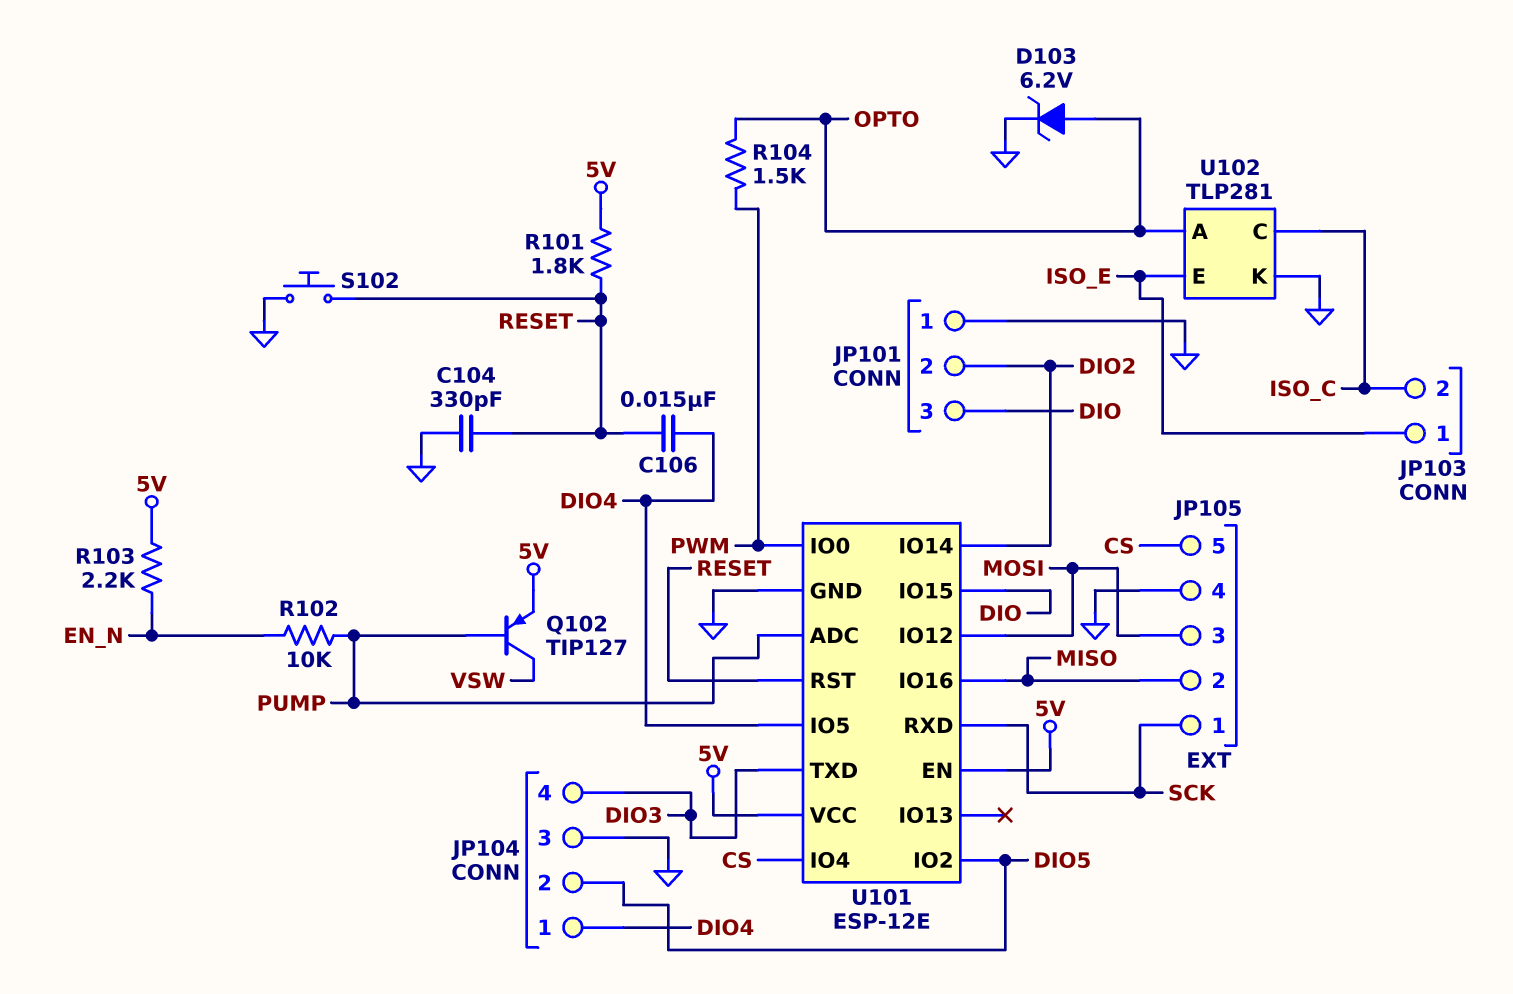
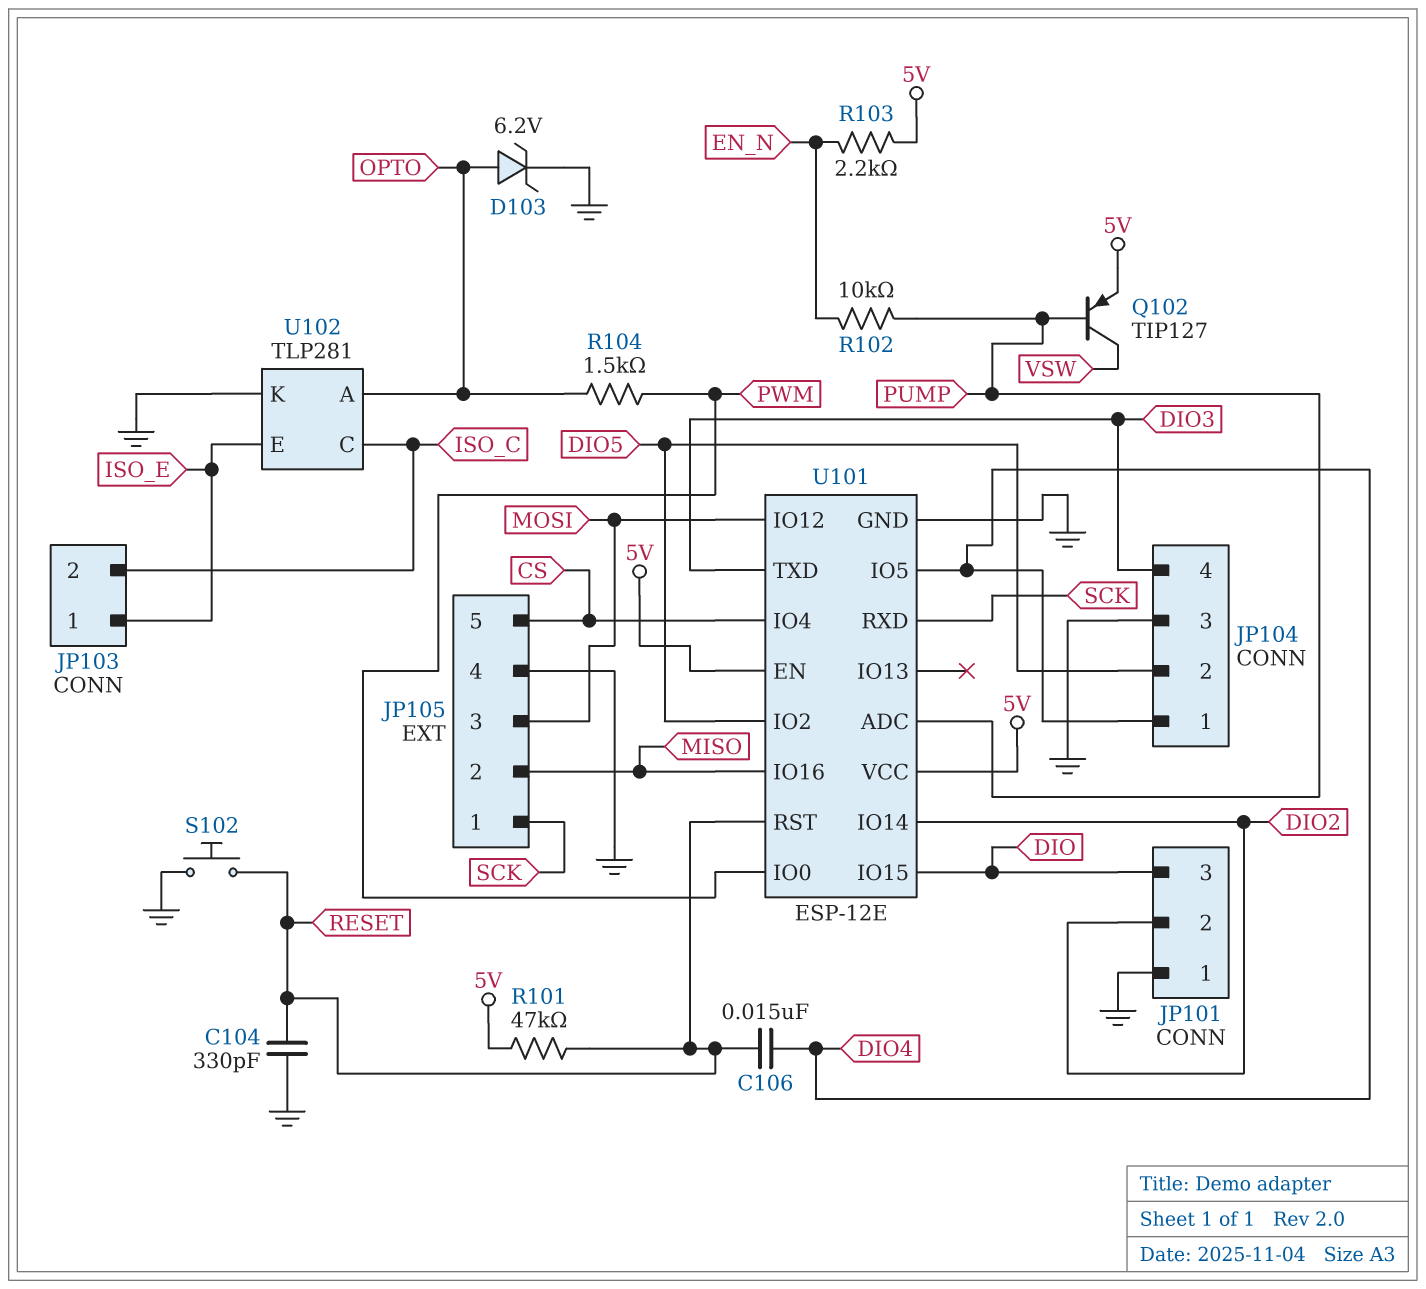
R101: 1.8k (5V, RESET) -> 47k (5V, RESET)

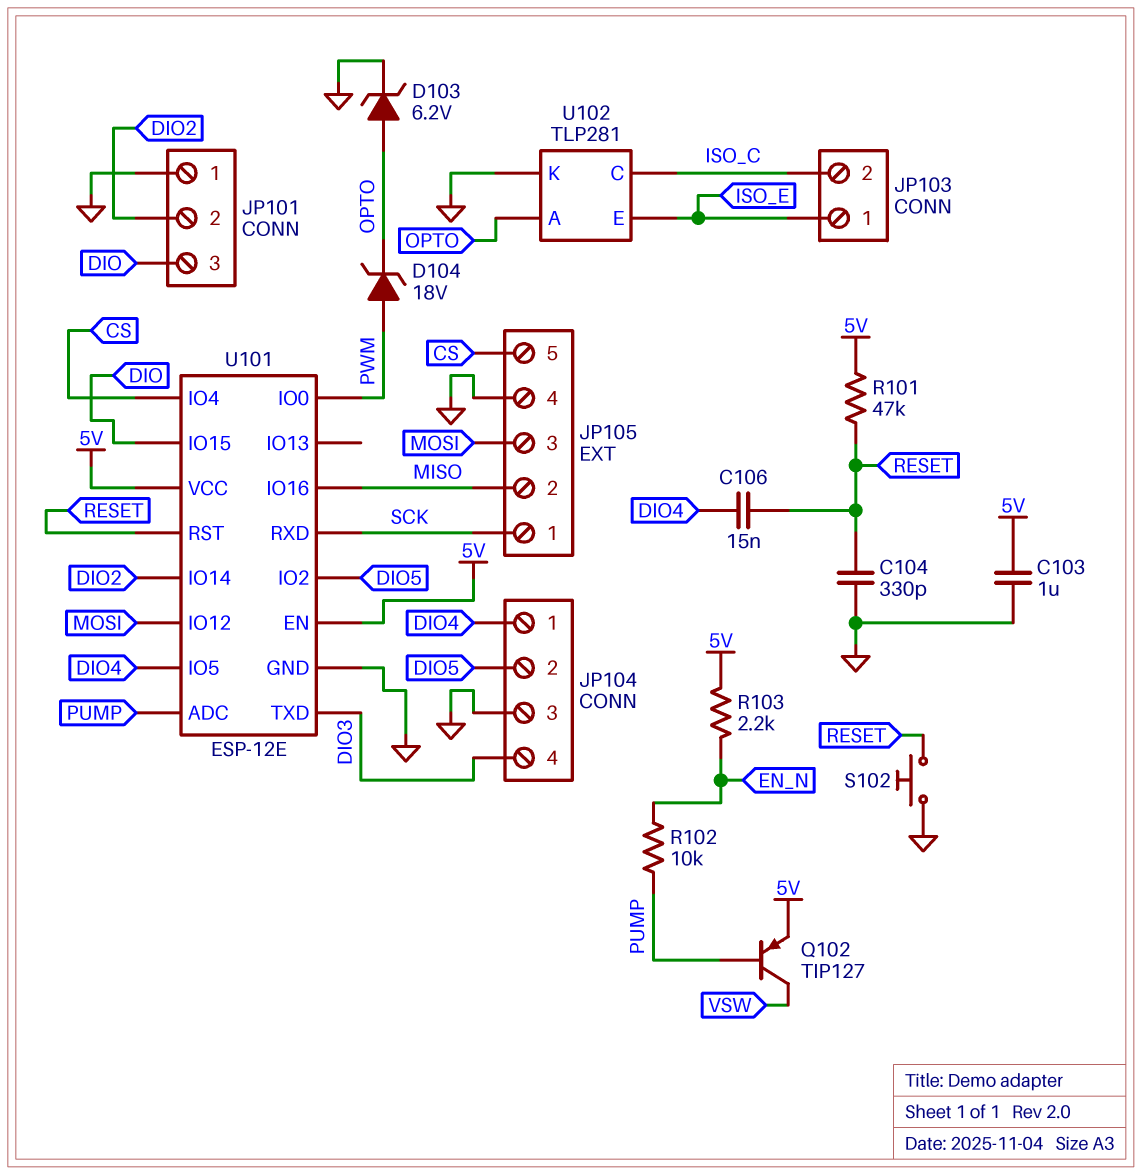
C103: none -> 1uF (5V, GND)
D104: none -> zener 18V (A PWM, K OPTO)
R104: 1.5k (OPTO, PWM) -> none

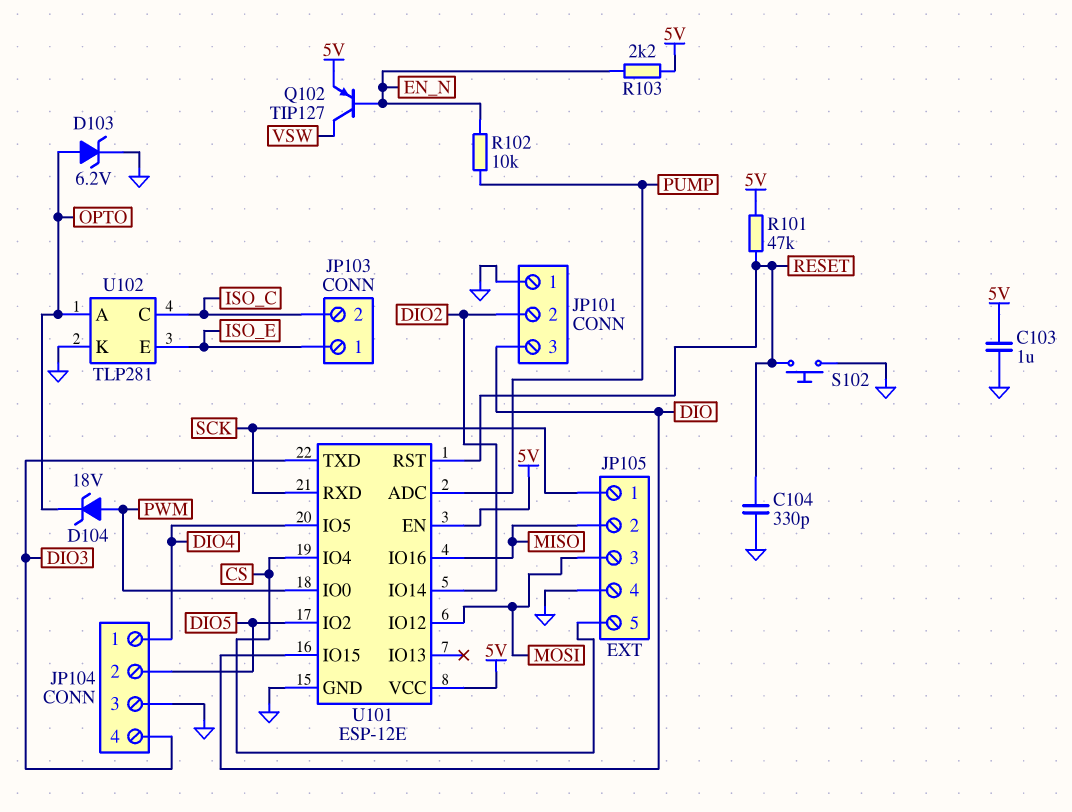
C106: 15nF (DIO4, RESET) -> none
Q102: PNP TIP127 (B PUMP, C VSW, E 5V) -> PNP TIP127 (B EN_N, C VSW, E 5V)

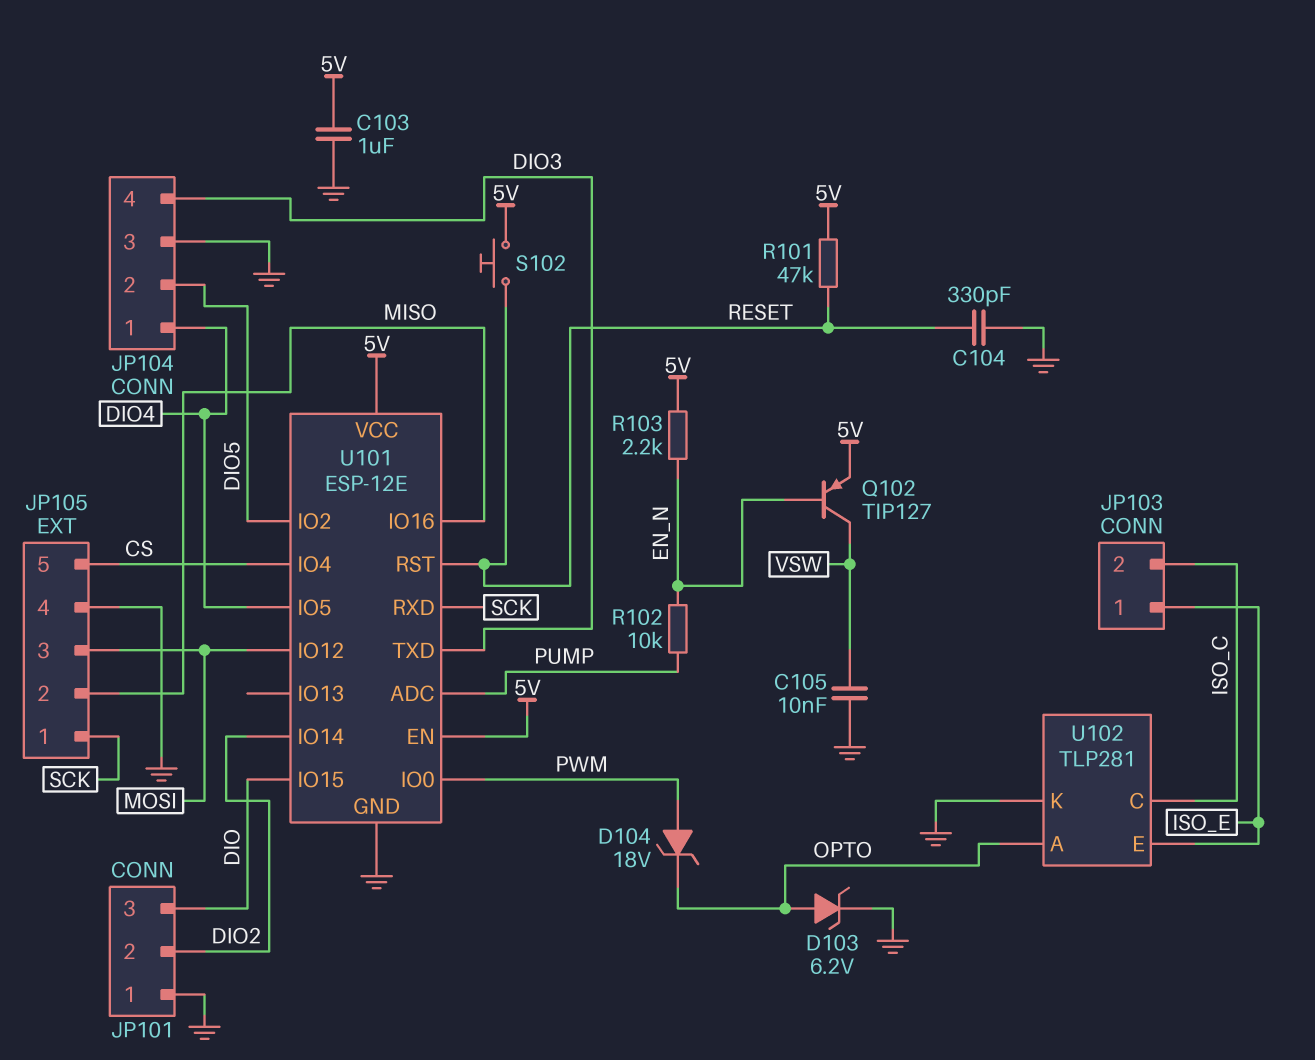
C105: none -> 10nF (GND, VSW)
S102: button (GND, RESET) -> button (5V, RESET)

